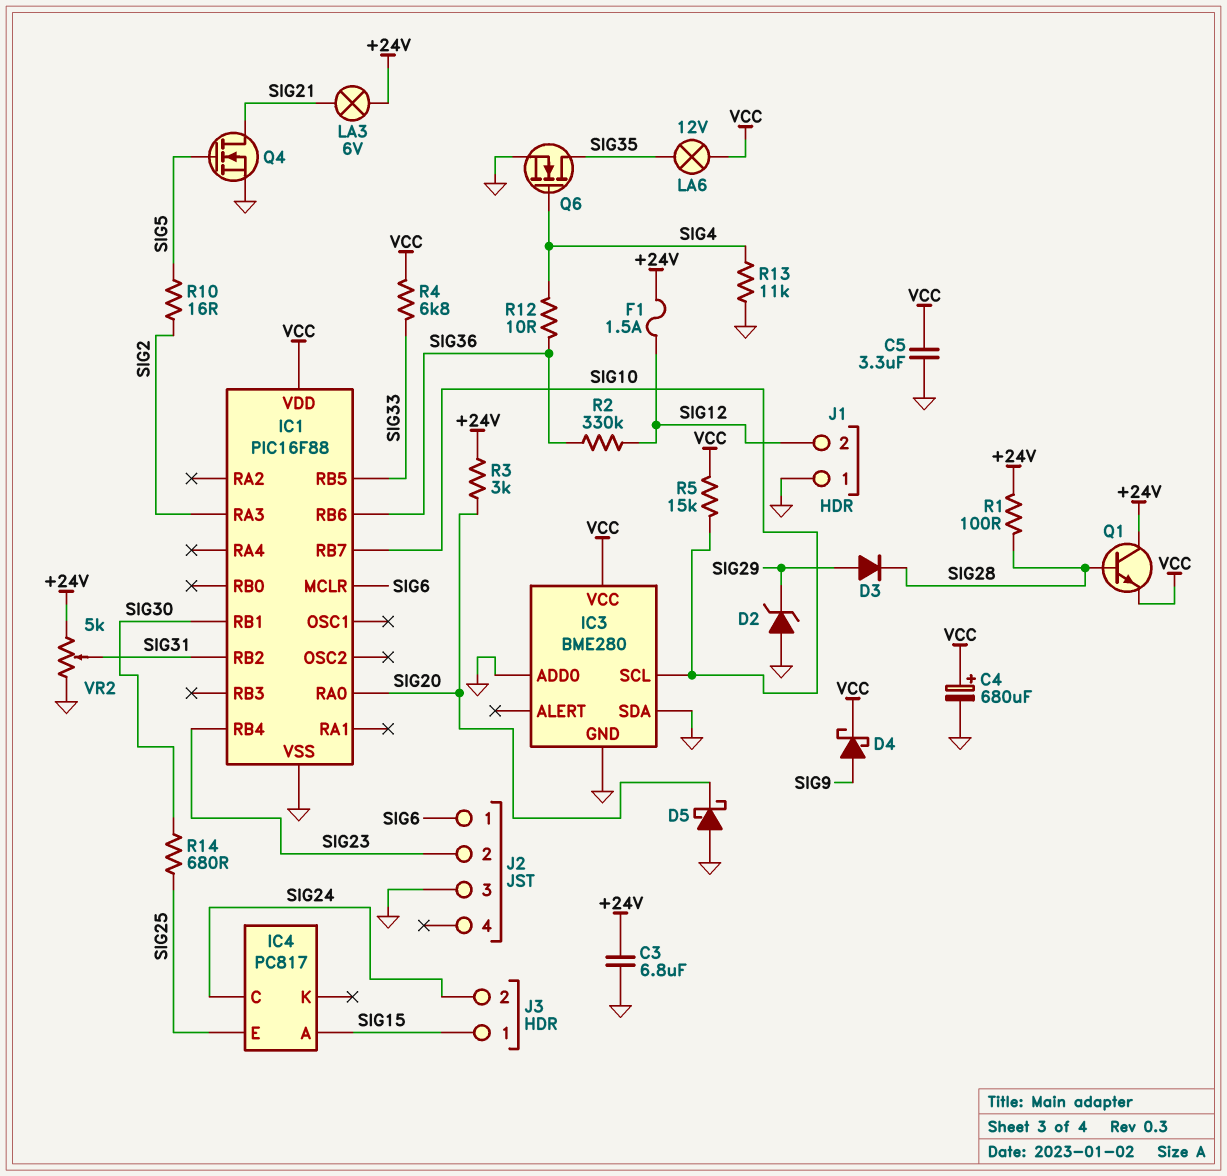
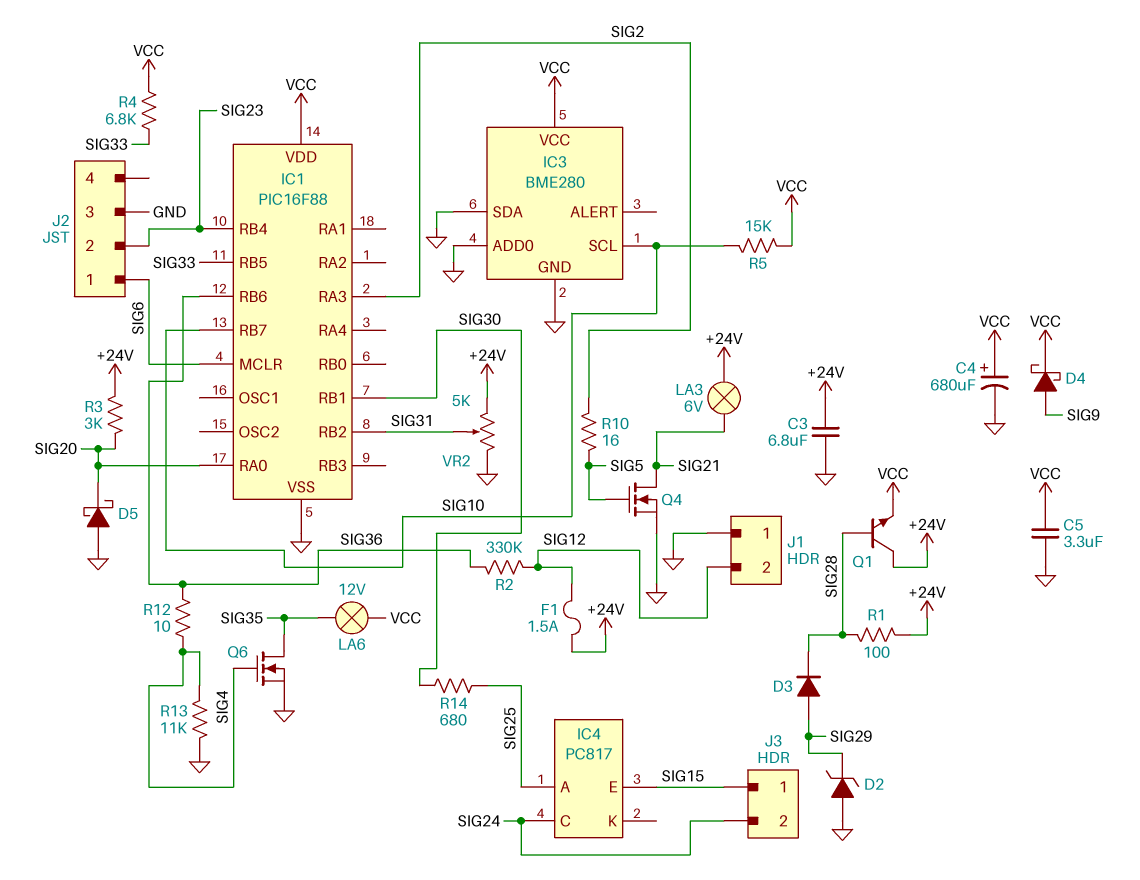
IC4 pin A: SIG15 -> SIG25
IC4 pin E: SIG25 -> SIG15

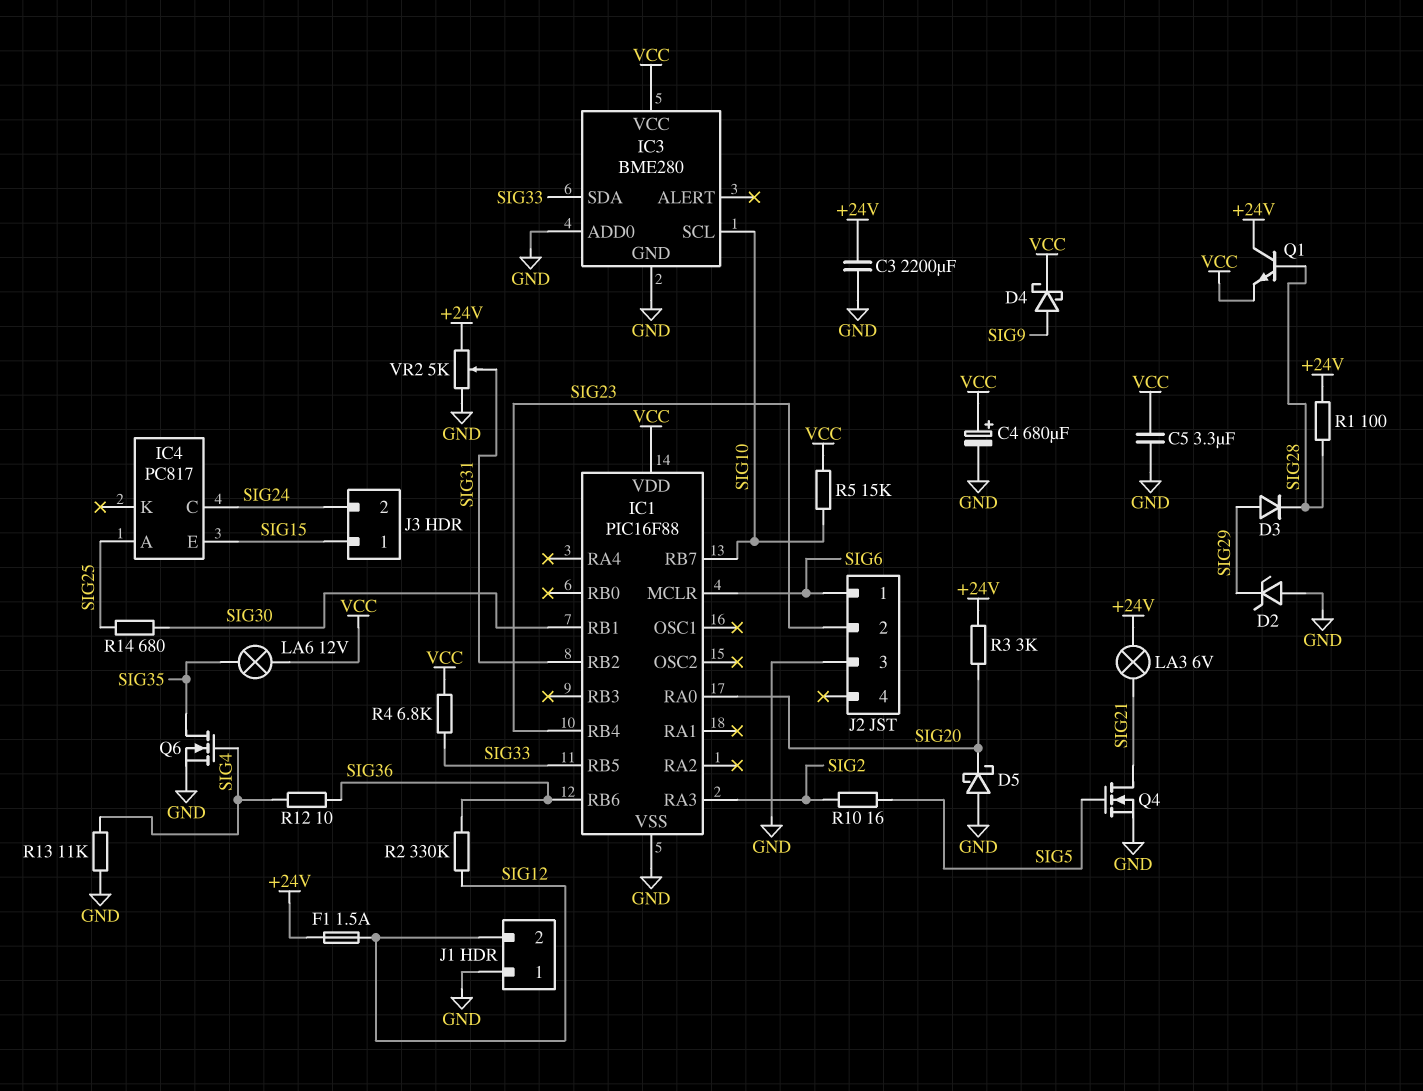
C3: 6.8uF (+24V, GND) -> 2200uF (+24V, GND)
IC3 pin SDA: GND -> SIG33

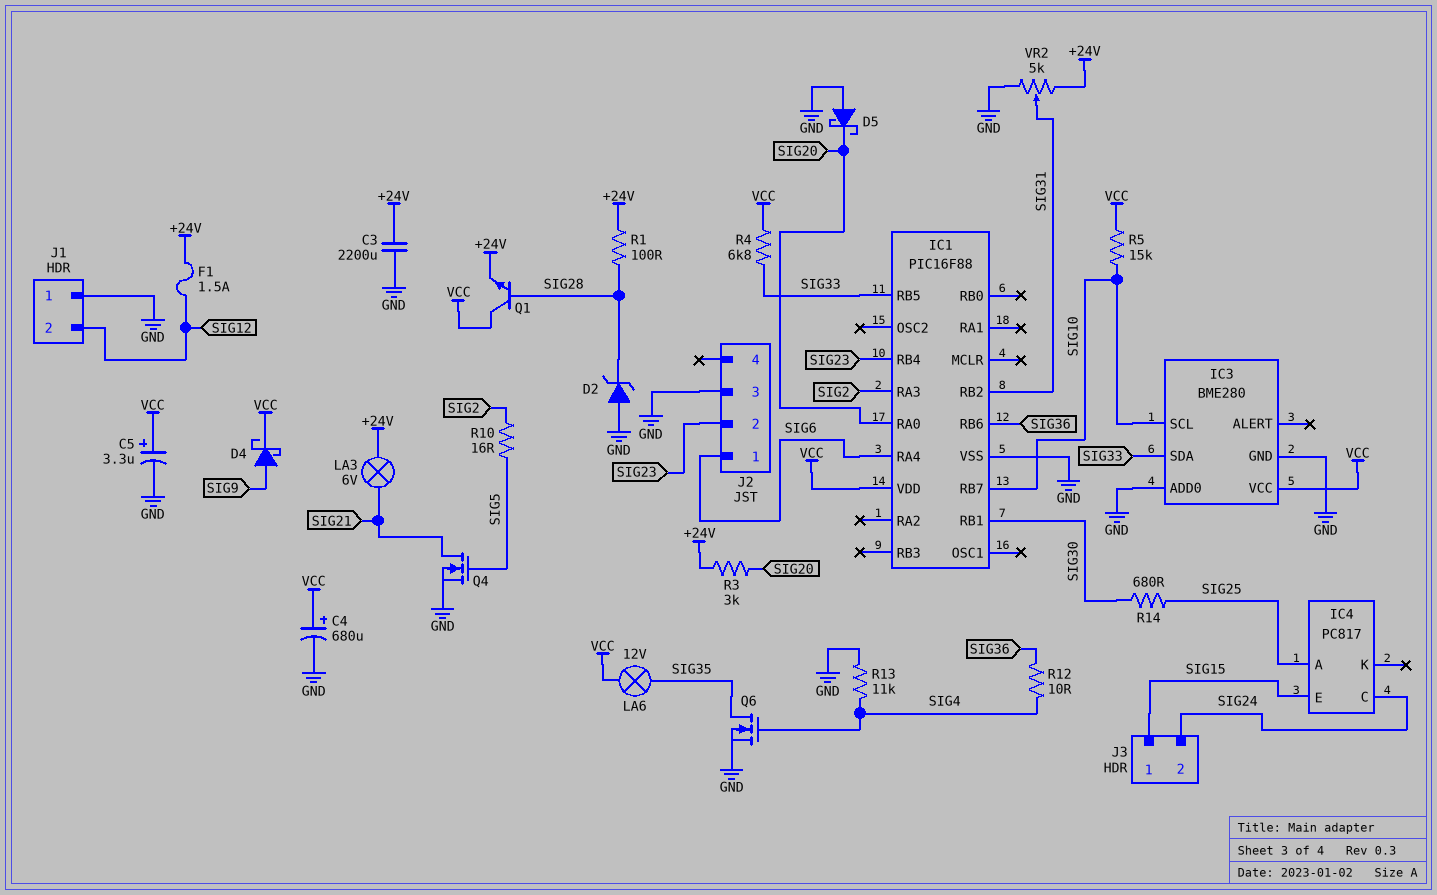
C5: 3.3uF (GND, VCC) -> 3.3uF (plus VCC, minus GND)
D2: zener (A GND, K SIG29) -> zener (A GND, K SIG28)
D3: diode (A SIG29, K SIG28) -> none
IC1 pin MCLR: SIG6 -> none
IC1 pin RA4: none -> SIG6
Q1: NPN (B SIG28, C +24V, E VCC) -> NPN (B SIG28, C VCC, E +24V)
R2: 330k (SIG12, SIG36) -> none

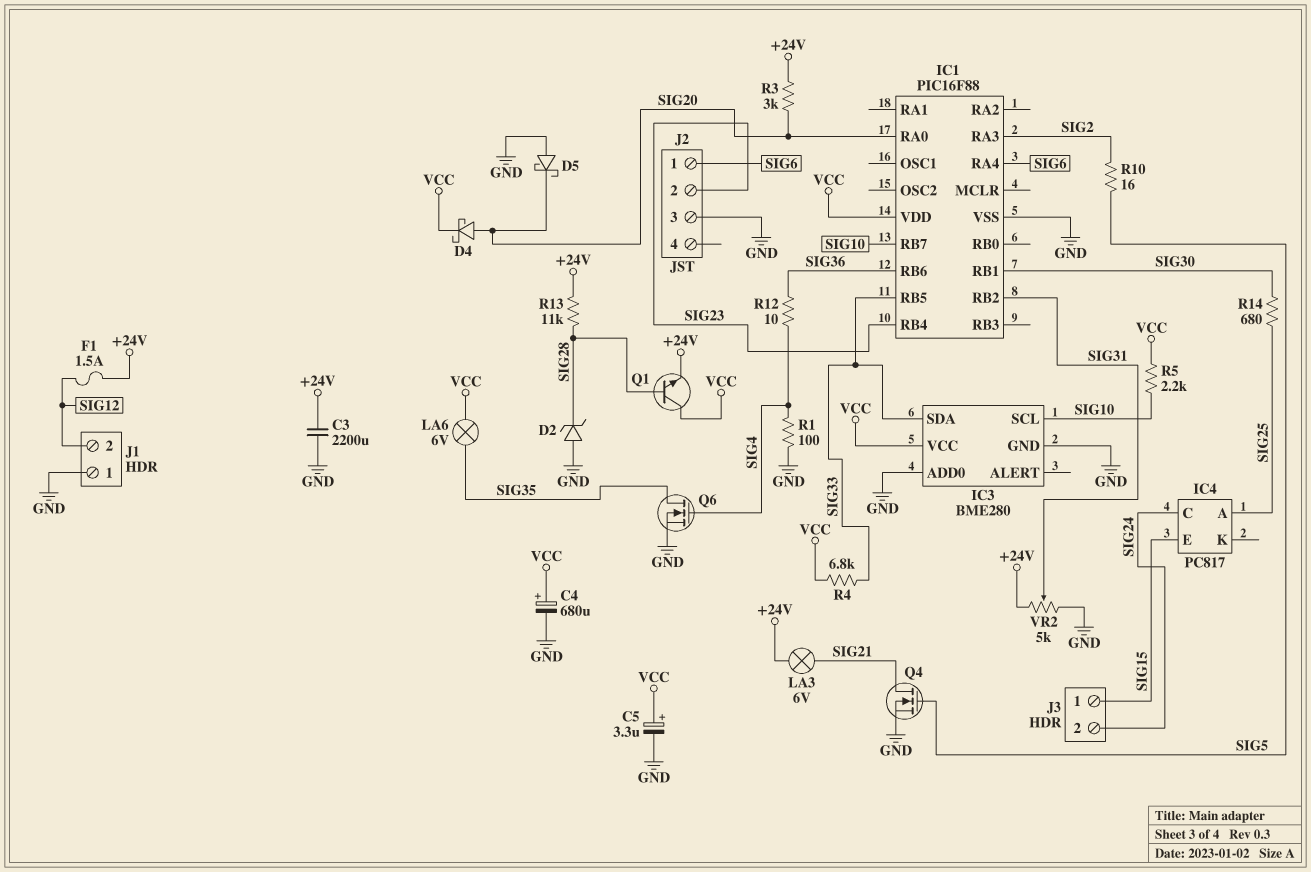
D4: schottky (A SIG9, K VCC) -> schottky (A SIG20, K VCC)
LA6: lamp 12V (SIG35, VCC) -> lamp 6V (SIG35, VCC)
R1: 100 (+24V, SIG28) -> 100 (GND, SIG4)
R5: 15k (SIG10, VCC) -> 2.2k (SIG10, VCC)
R13: 11k (GND, SIG4) -> 11k (+24V, SIG28)

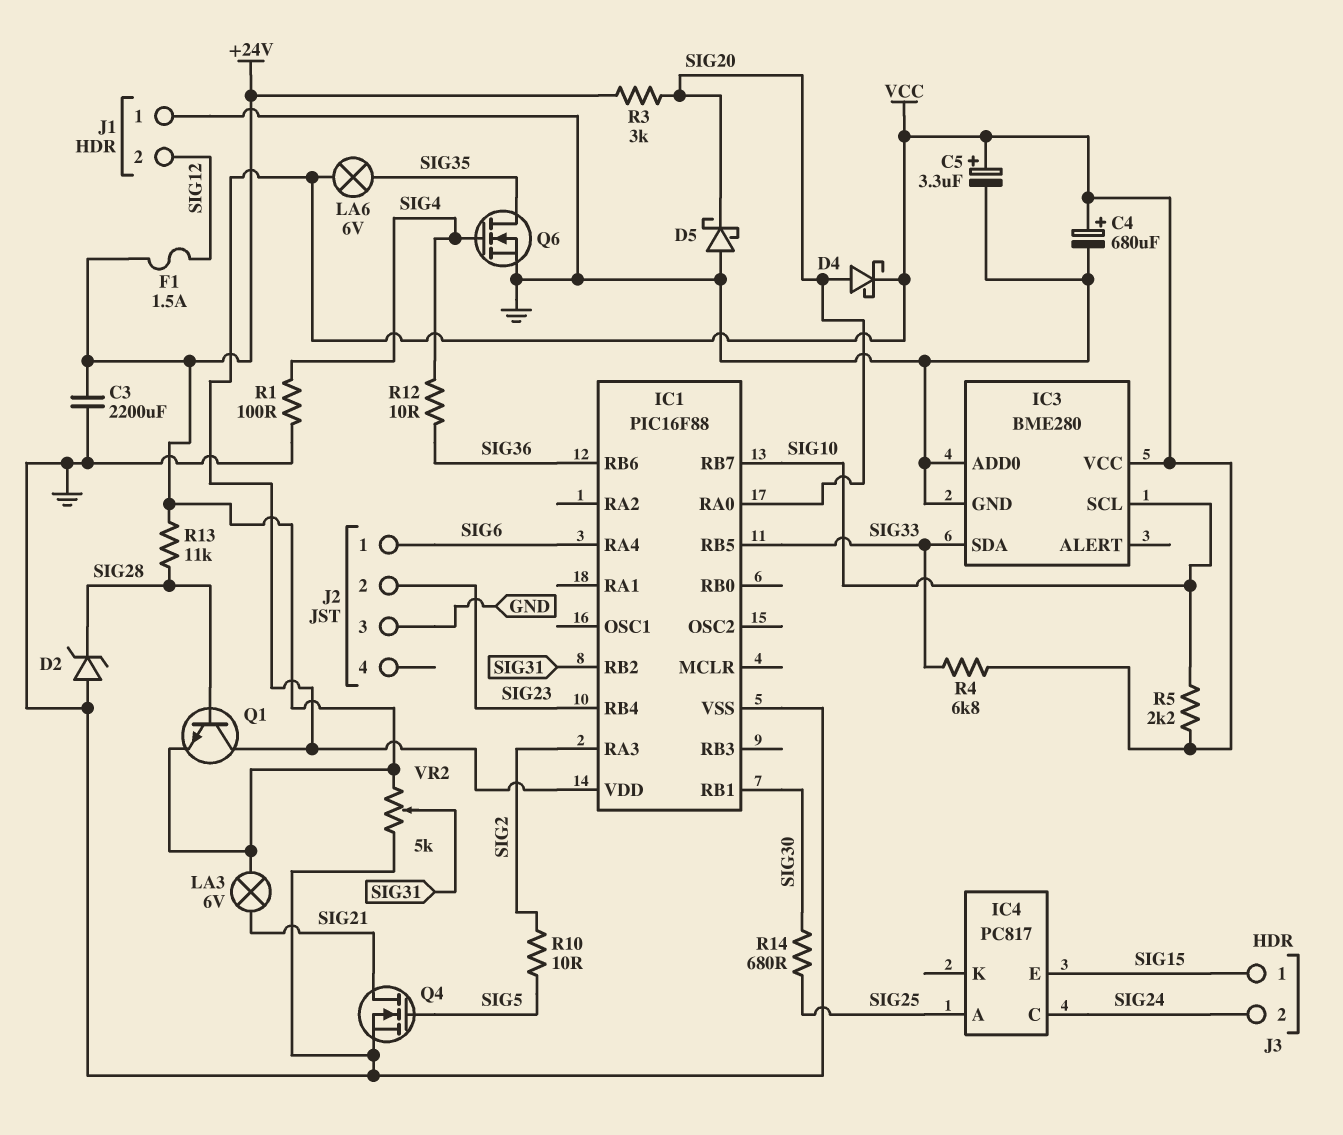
R10: 16 (SIG2, SIG5) -> 10 (SIG2, SIG5)

